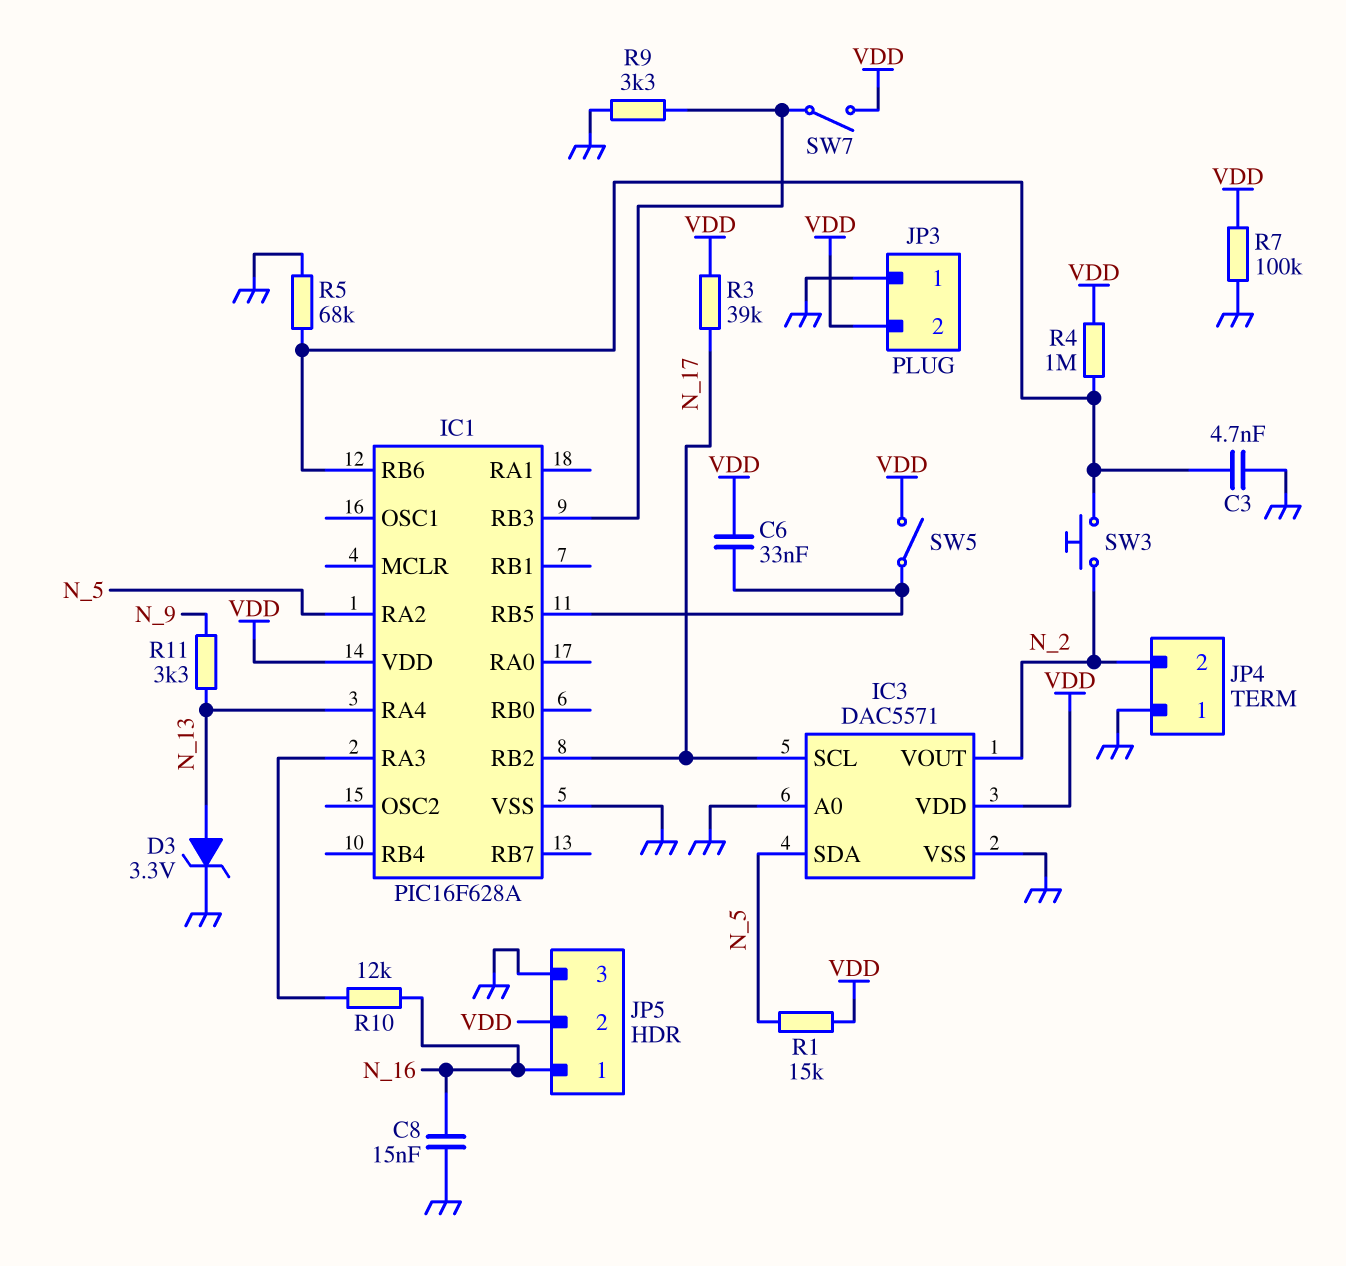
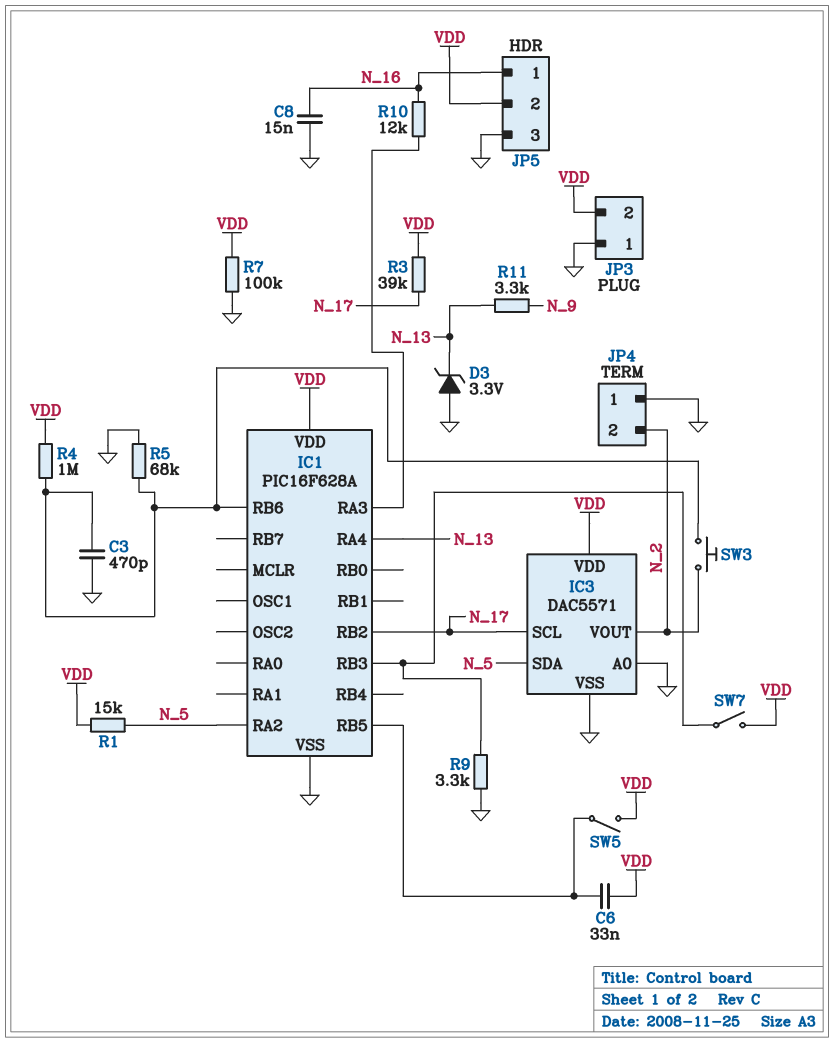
C3: 4.7nF (GND, IC1/RB6) -> 470pF (GND, IC1/RB6)
D3: zener 3.3V (A N_13, K GND) -> zener 3.3V (A GND, K N_13)

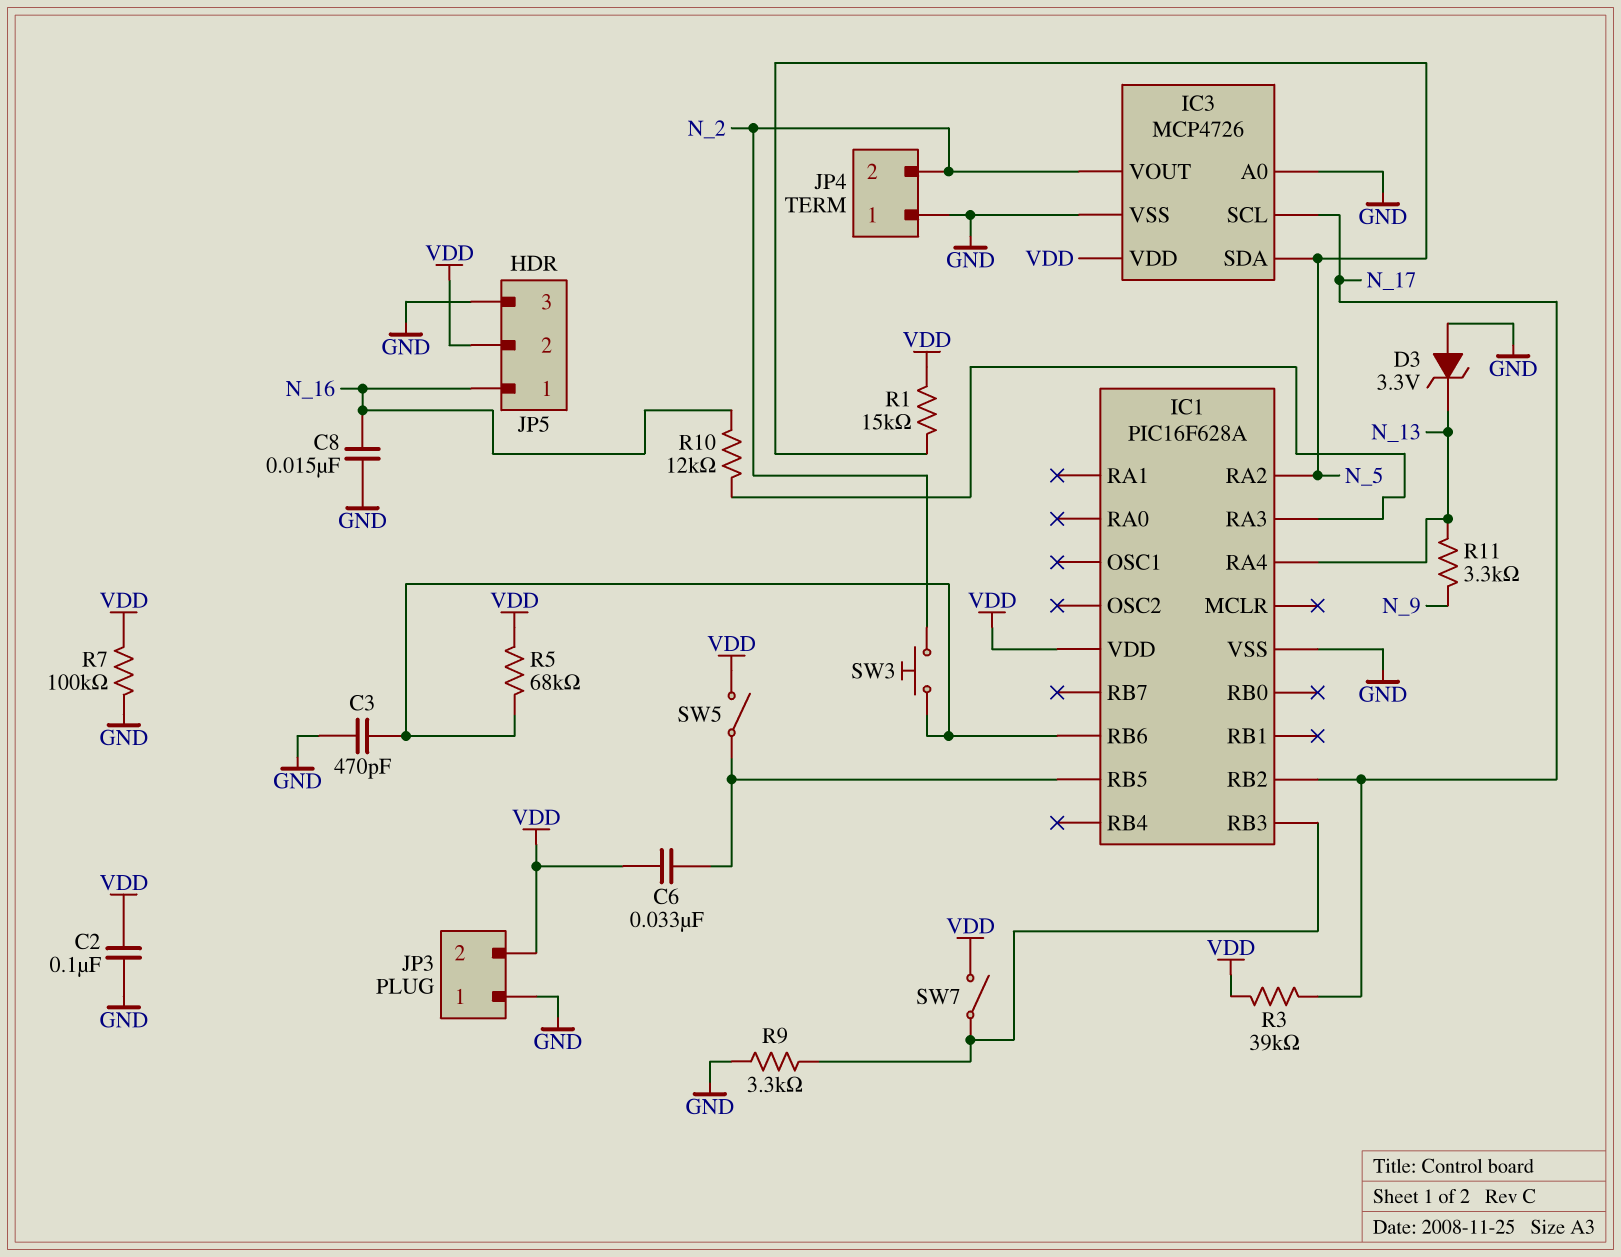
C2: none -> 100nF (GND, VDD)
IC3: DAC5571 -> MCP4726
R4: 1M (IC1/RB6, VDD) -> none
R5: 68k (GND, IC1/RB6) -> 68k (IC1/RB6, VDD)

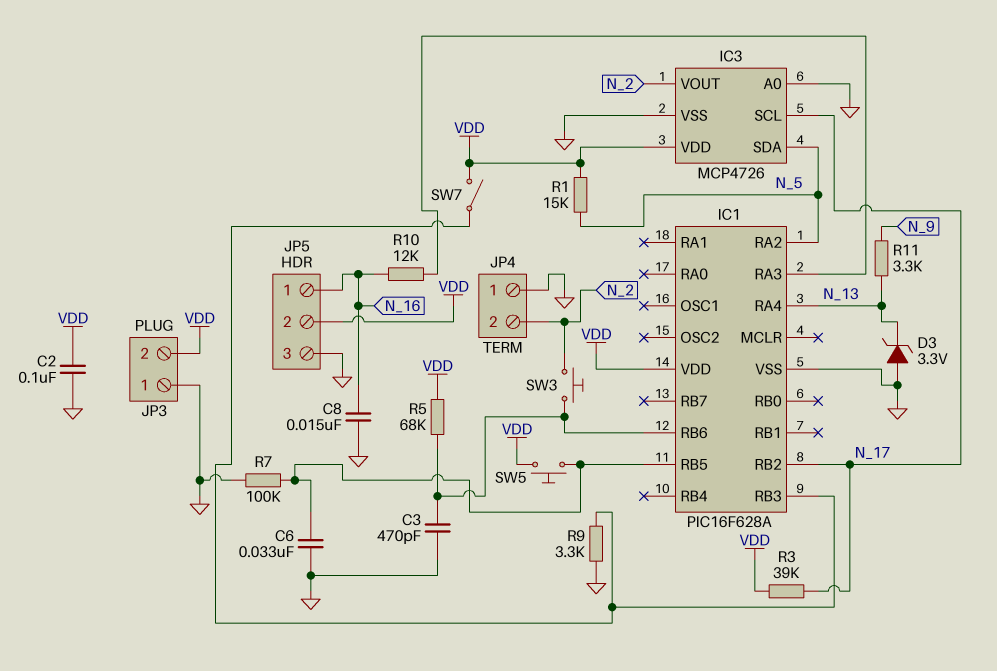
C6: 33nF (IC1/RB5, VDD) -> 33nF (GND, IC1/RB5)
R7: 100k (GND, VDD) -> 100k (GND, IC1/RB5)
SW5: switch (IC1/RB5, VDD) -> button (IC1/RB5, VDD)

